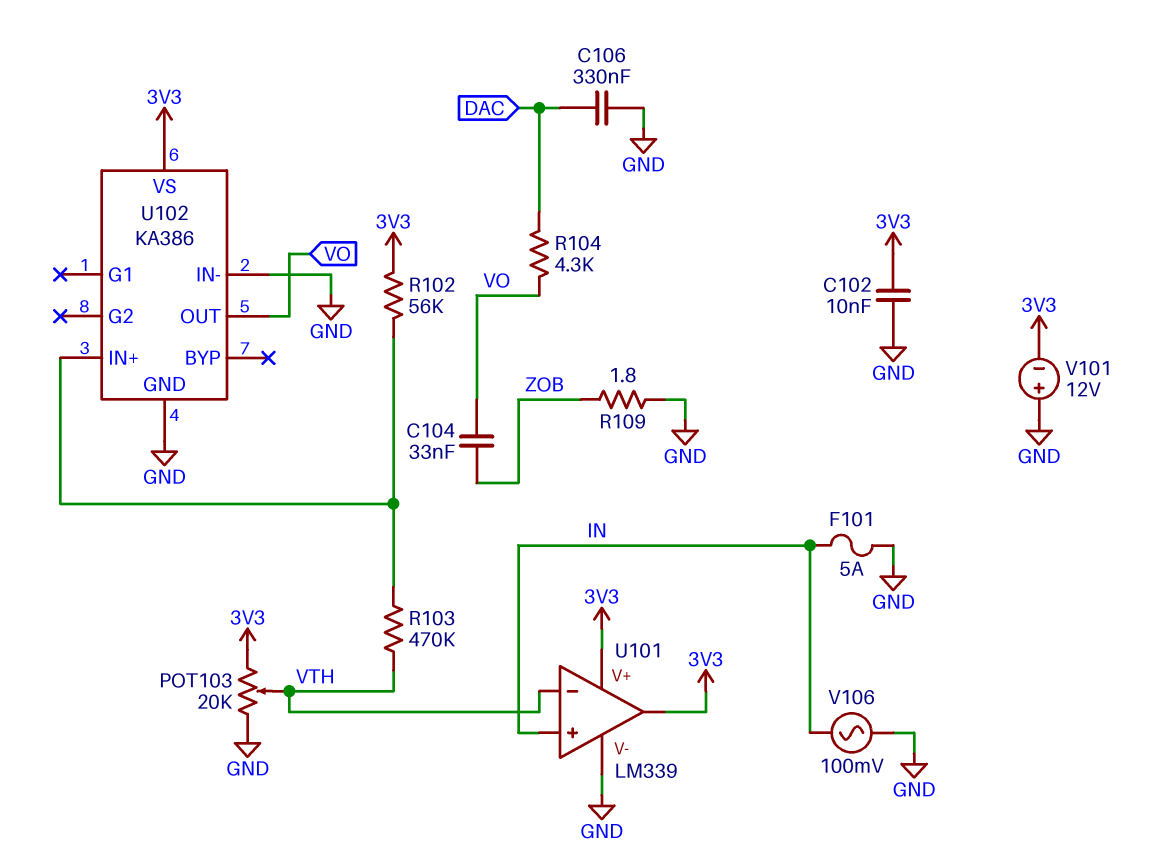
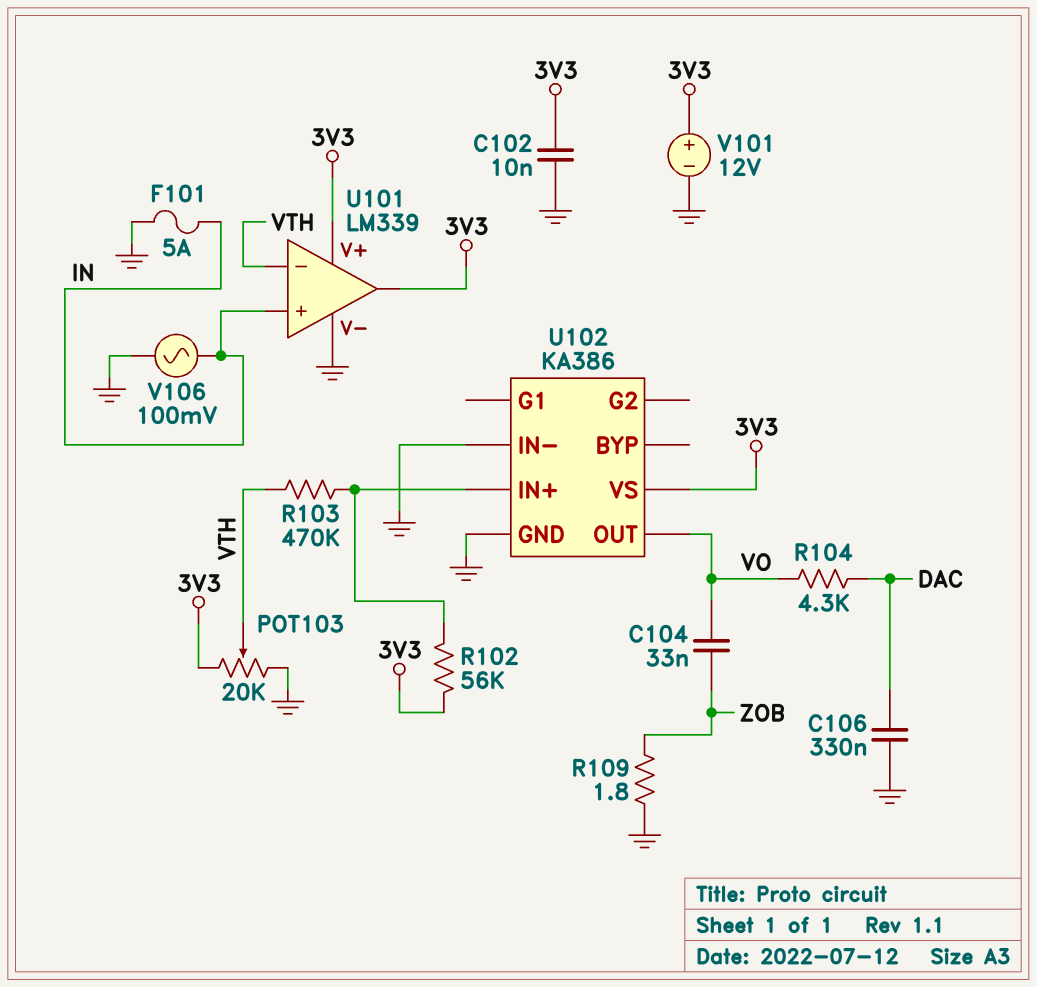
V101: 12V (plus GND, minus 3V3) -> 12V (plus 3V3, minus GND)

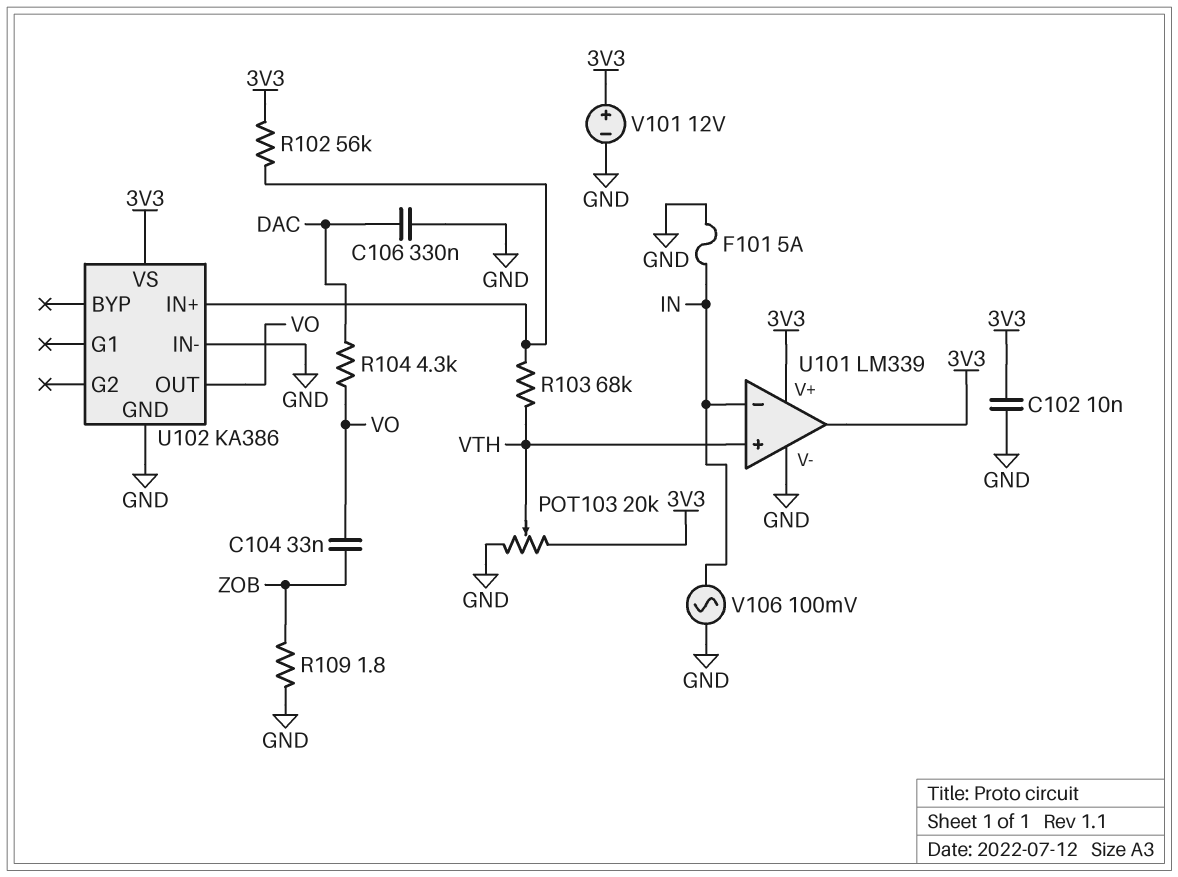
R103: 470k (U102/IN+, VTH) -> 68k (U102/IN+, VTH)
U101 pin in+: IN -> VTH
U101 pin in-: VTH -> IN

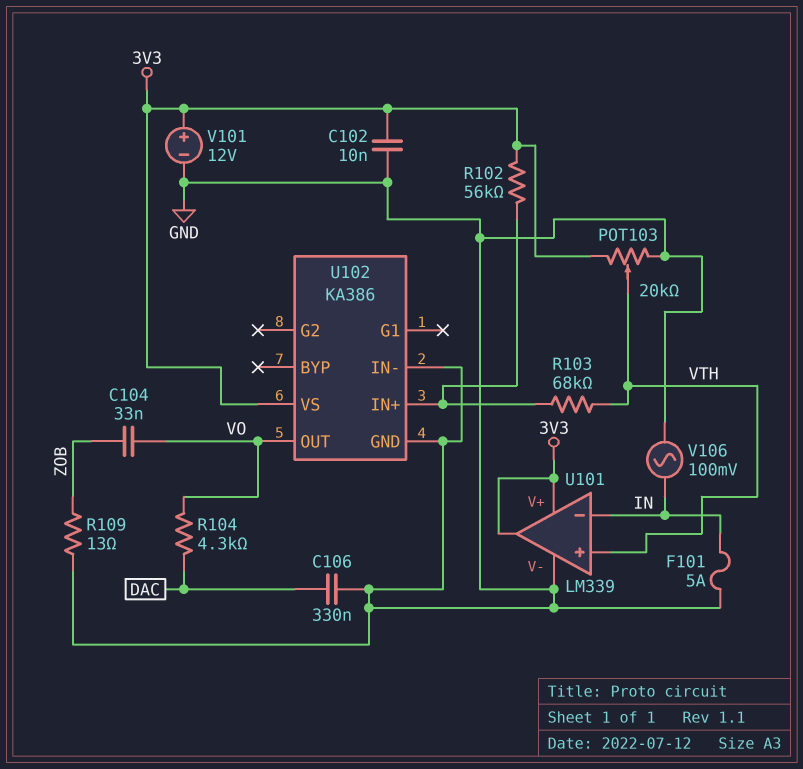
R109: 1.8 (GND, ZOB) -> 13 (GND, ZOB)

